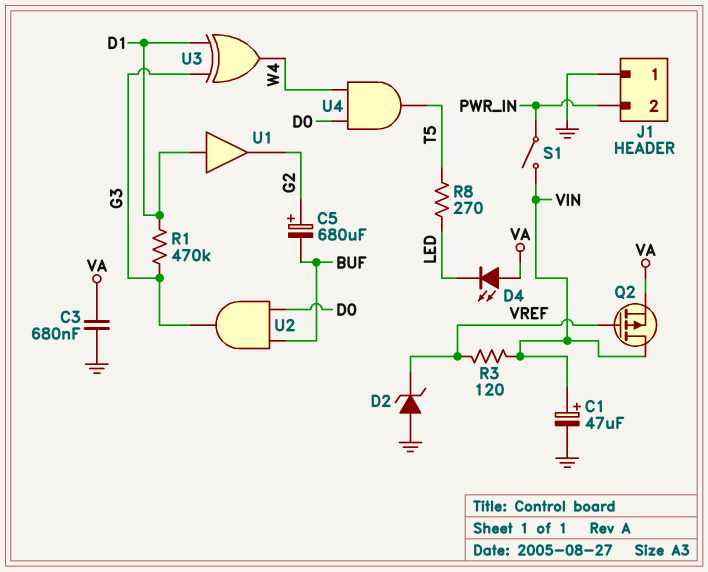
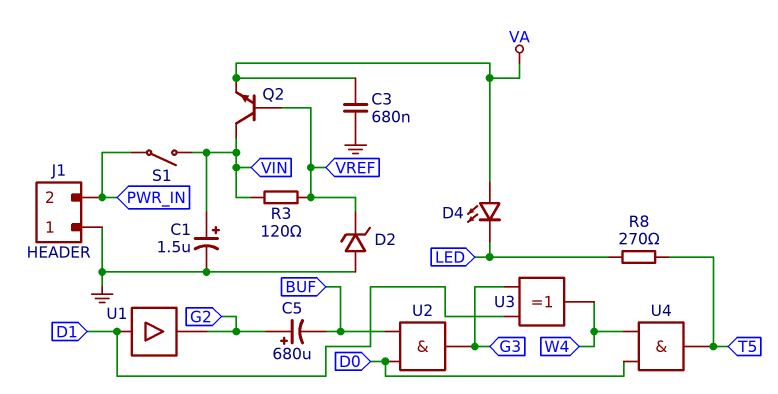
C1: 47uF (plus VIN, minus GND) -> 1.5uF (plus VIN, minus GND)
Q2: PMOS (G VREF, D VIN, S VA) -> NPN (B VREF, C VIN, E VA)
R1: 470k (D1, G3) -> none

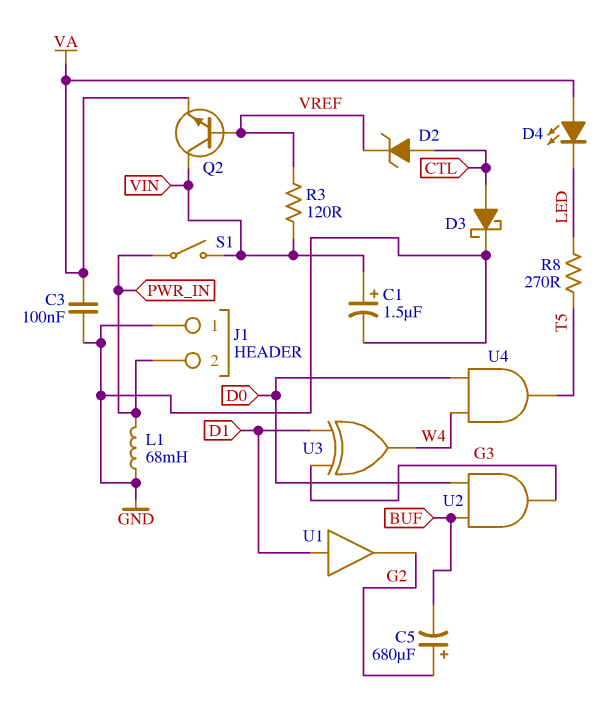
C3: 680nF (GND, VA) -> 100nF (GND, VA)
D2: zener (A GND, K VREF) -> zener (A CTL, K VREF)
D3: none -> schottky (A CTL, K GND)
L1: none -> 68mH (GND, PWR_IN)

